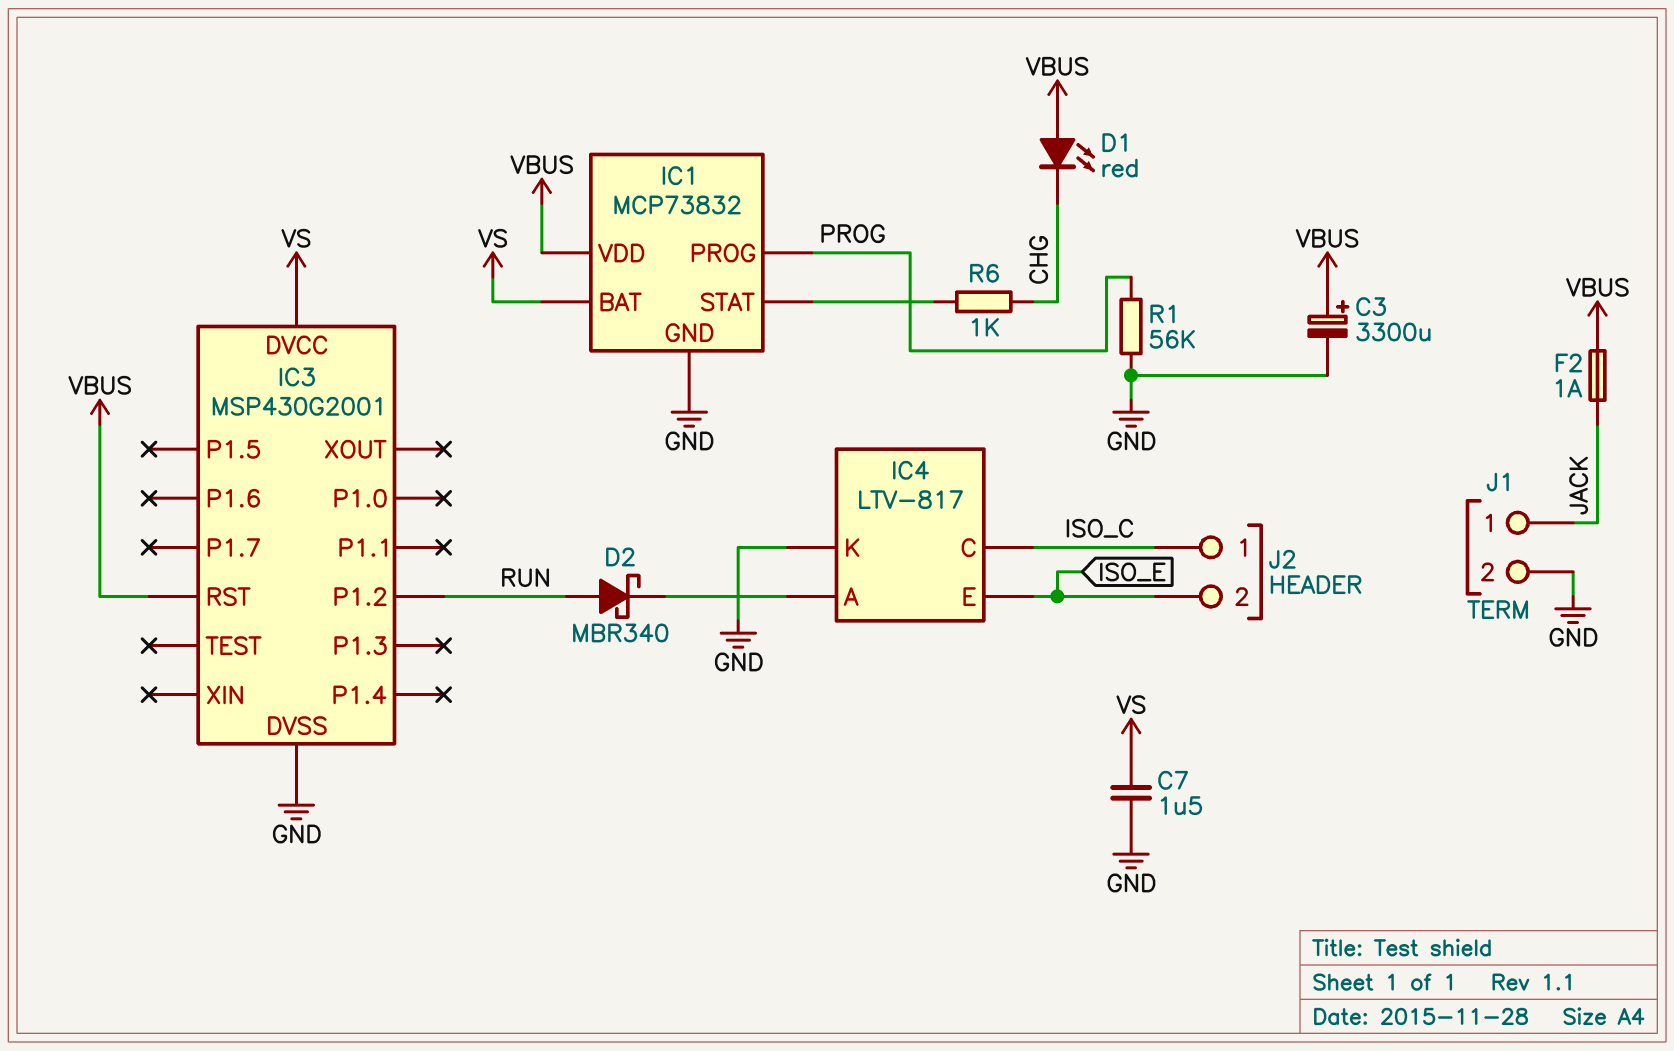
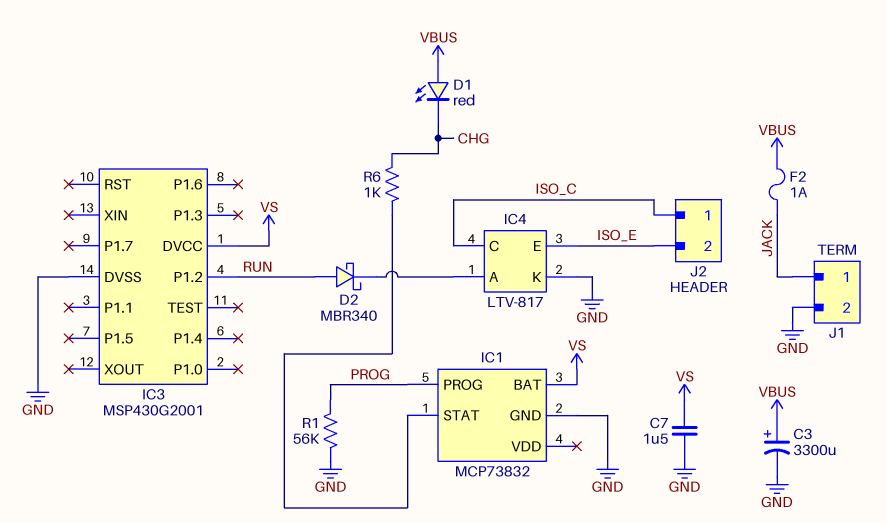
IC1 pin VDD: VBUS -> none
IC3 pin RST: VBUS -> none

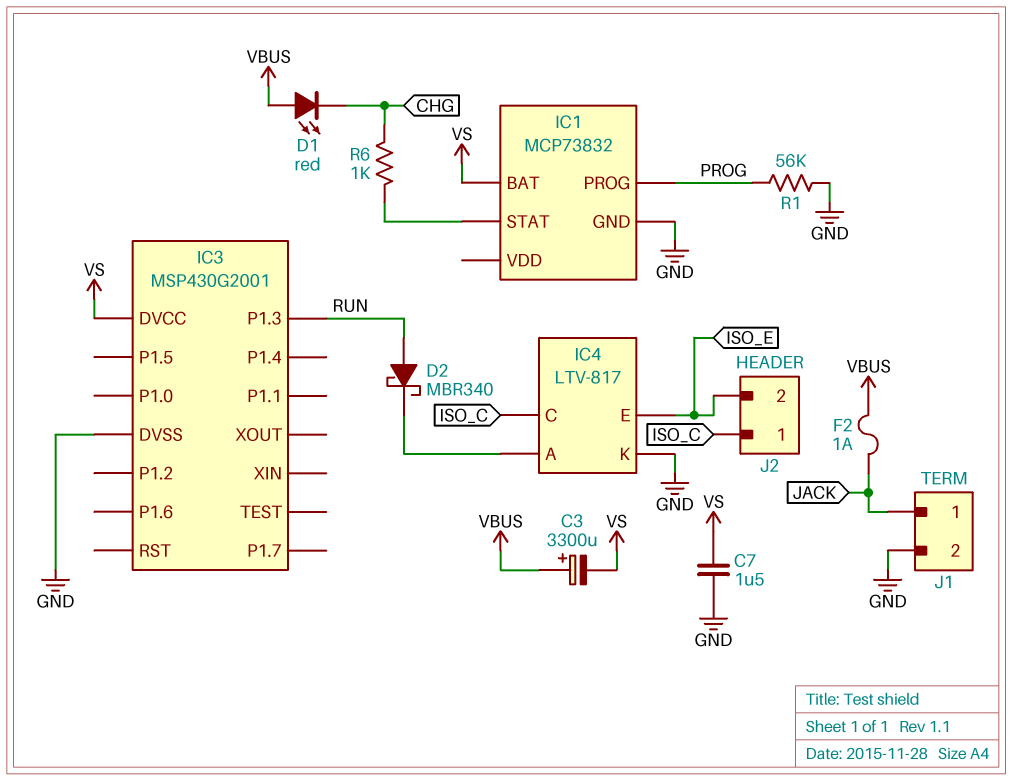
C3: 3300uF (plus VBUS, minus GND) -> 3300uF (plus VBUS, minus VS)
IC3 pin P1.2: RUN -> none
IC3 pin P1.3: none -> RUN

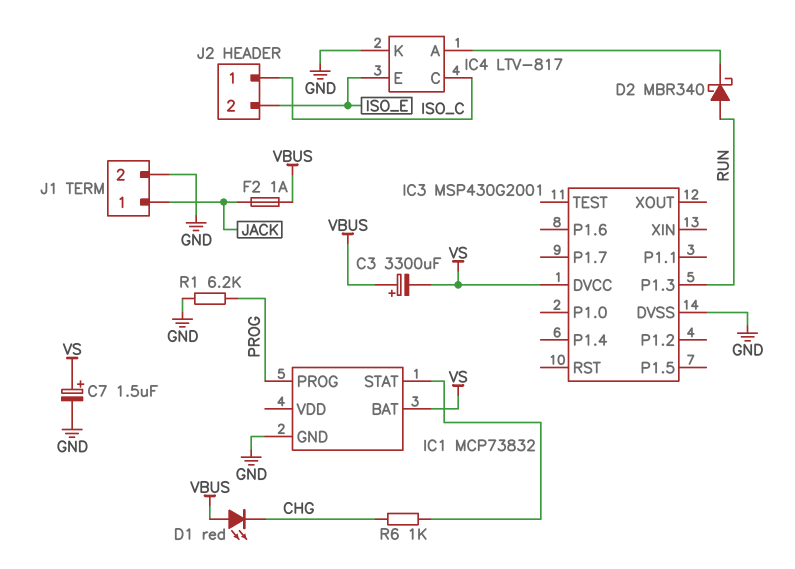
C7: 1.5uF (GND, VS) -> 1.5uF (plus VS, minus GND)
R1: 56k (GND, PROG) -> 6.2k (GND, PROG)

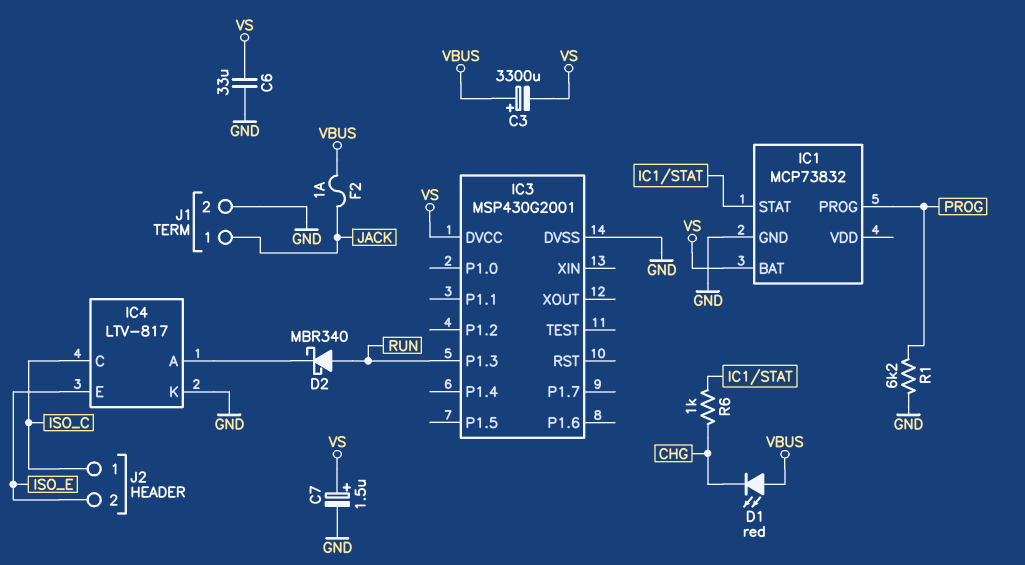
C6: none -> 33uF (GND, VS)

